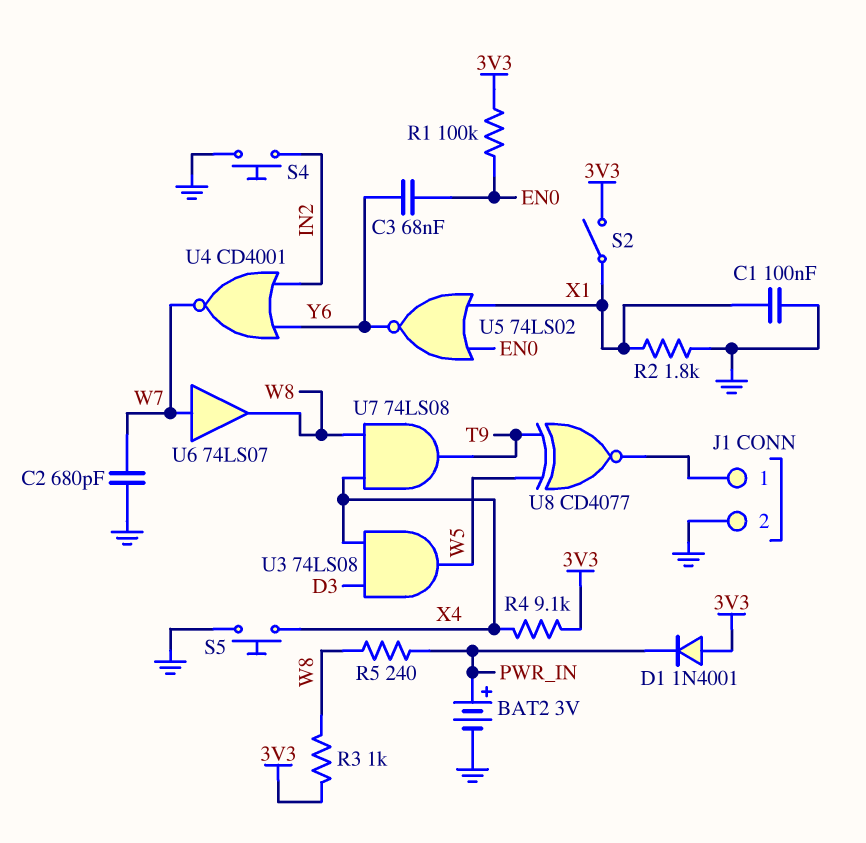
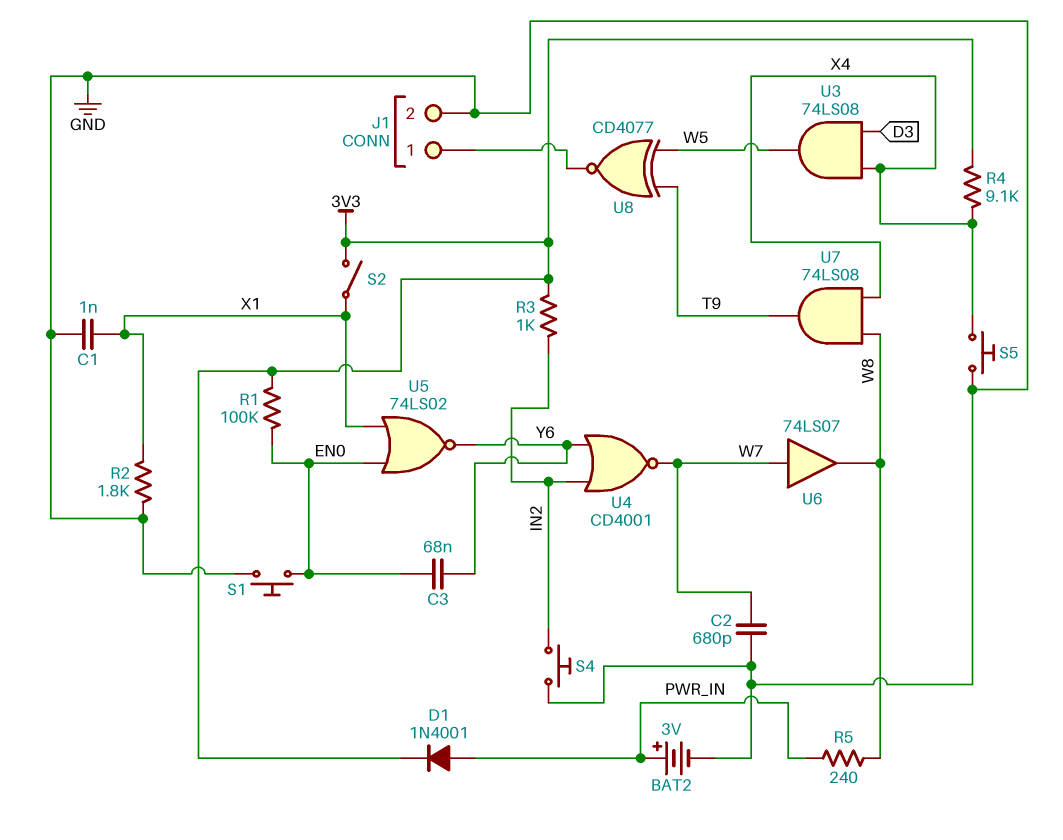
C1: 100nF (GND, X1) -> 1nF (GND, X1)
D1: diode 1N4001 (A 3V3, K PWR_IN) -> diode 1N4001 (A PWR_IN, K 3V3)
R3: 1k (3V3, W8) -> 1k (3V3, IN2)
S1: none -> button (EN0, GND)

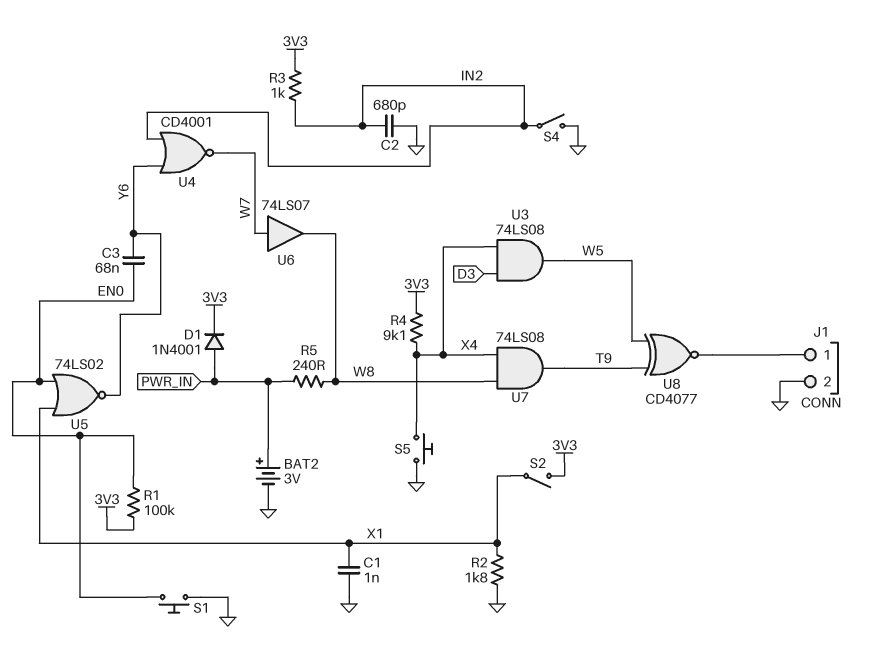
C2: 680pF (GND, W7) -> 680pF (GND, IN2)
S4: button (GND, IN2) -> switch (GND, IN2)

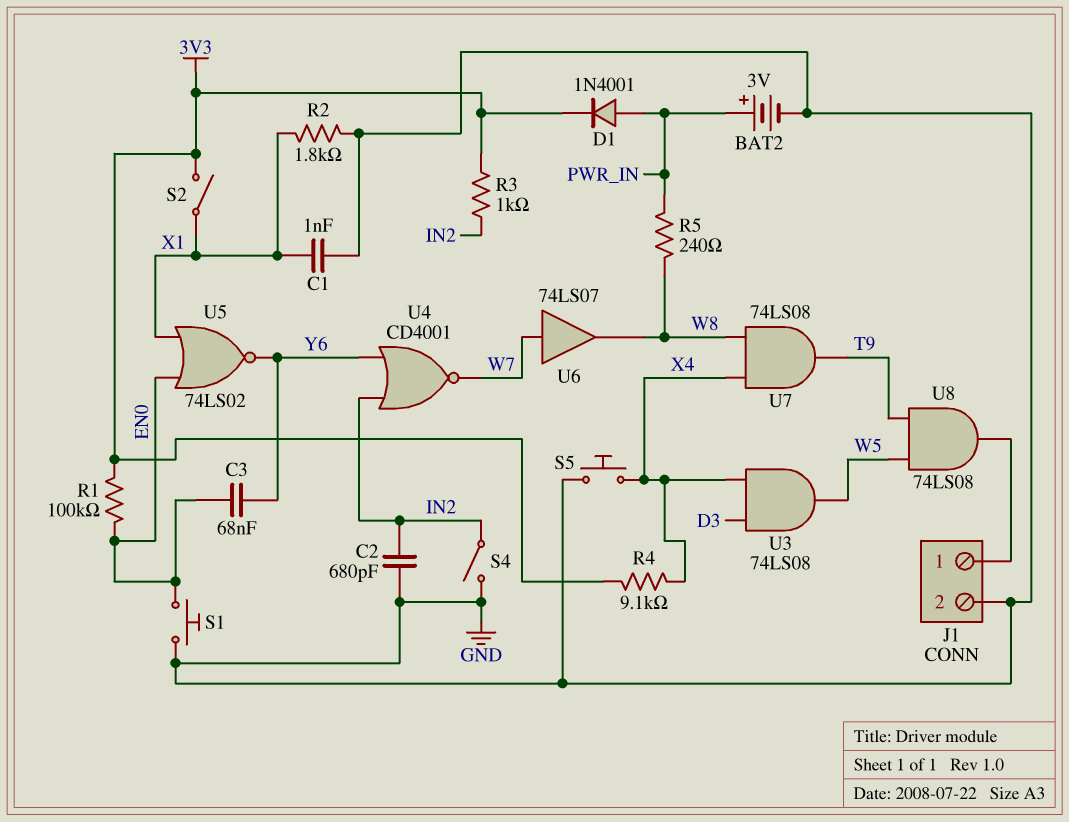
U8: XNOR CD4077 (in T9, in W5, out J1/1) -> AND 74LS08 (in T9, in W5, out J1/1)

